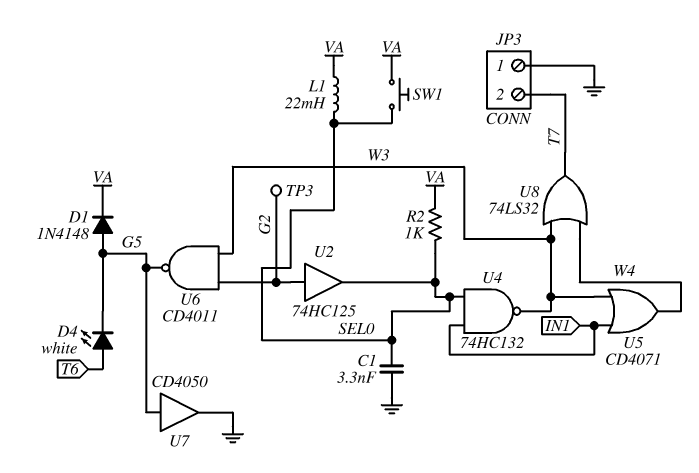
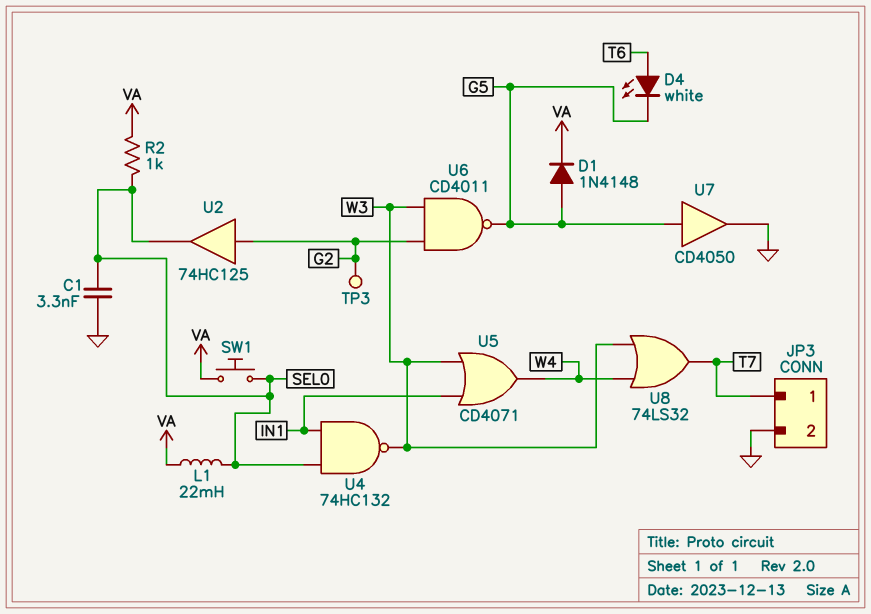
JP3 pin 1: GND -> T7
JP3 pin 2: T7 -> GND

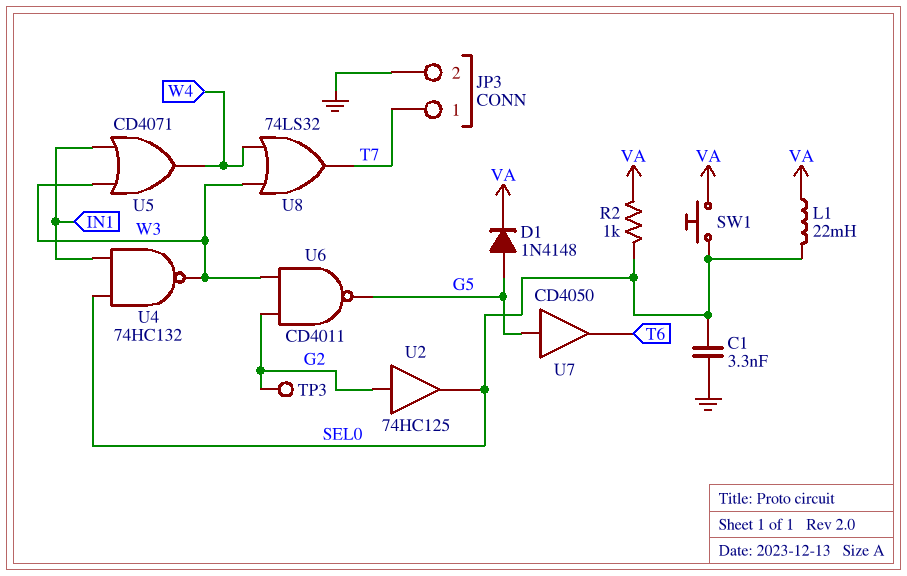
D4: LED white (A T6, K G5) -> none
U7: buffer CD4050 (in G5, out GND) -> buffer CD4050 (in G5, out T6)

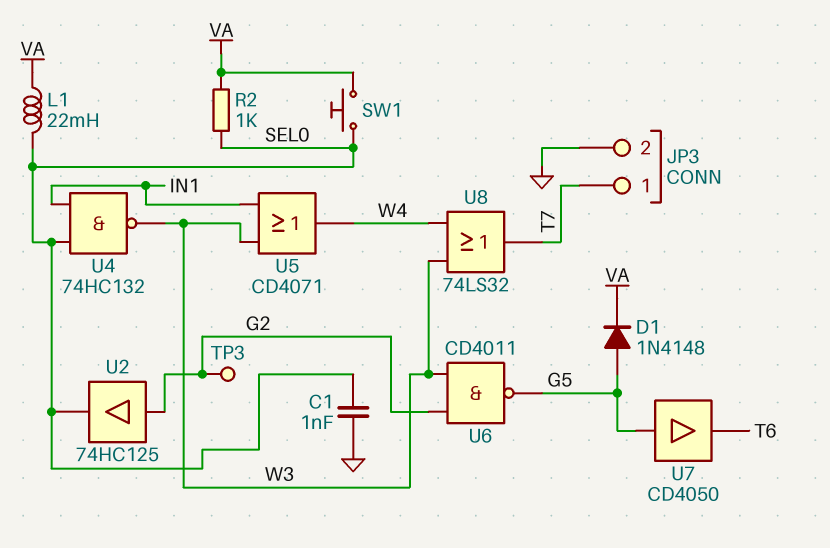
C1: 3.3nF (GND, SEL0) -> 1nF (GND, SEL0)

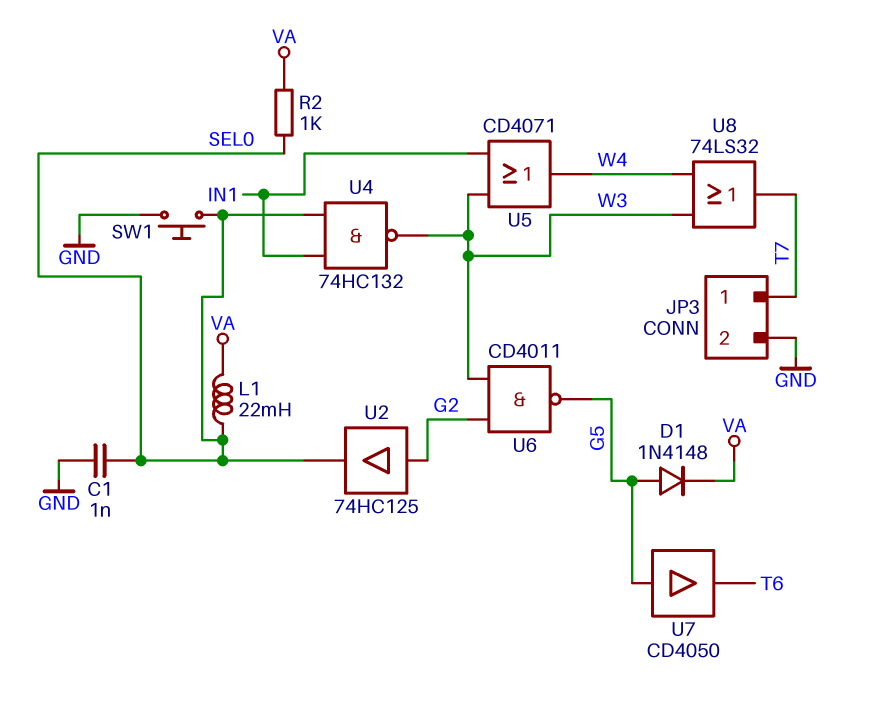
SW1: button (SEL0, VA) -> button (GND, SEL0)
TP3: test point (G2) -> none

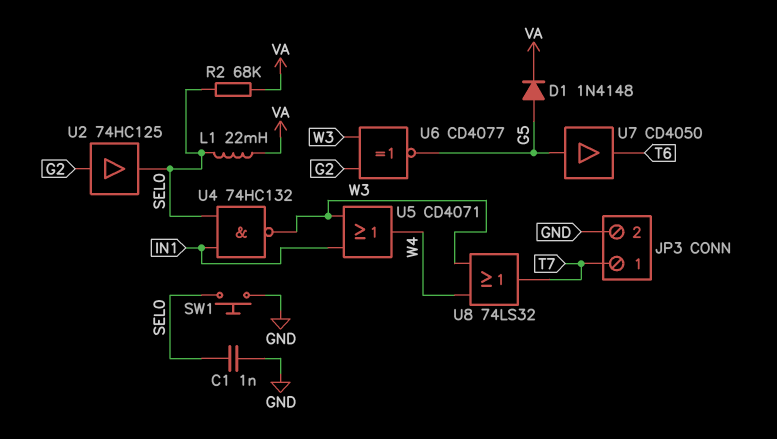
R2: 1k (SEL0, VA) -> 68k (SEL0, VA)
U6: NAND CD4011 (in G2, in W3, out G5) -> XNOR CD4077 (in G2, in W3, out G5)

